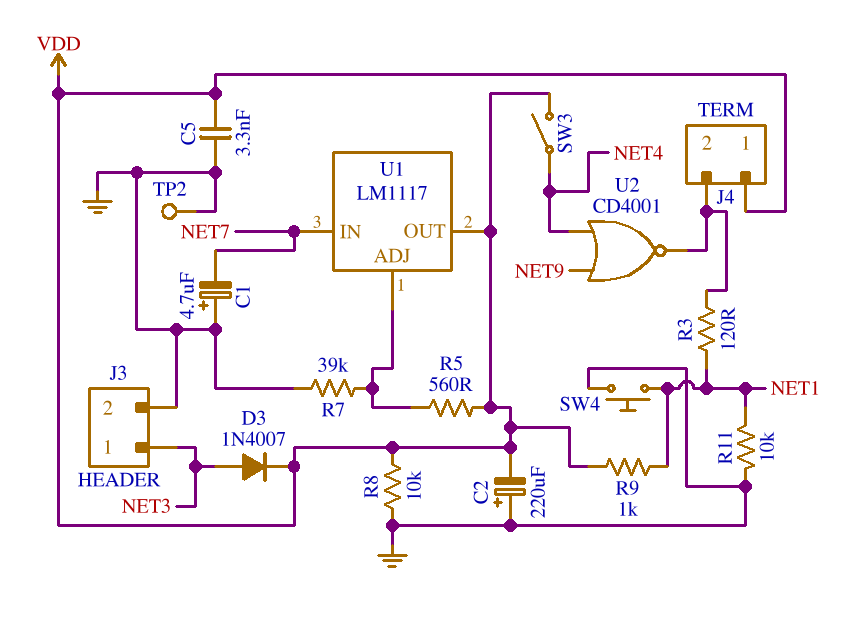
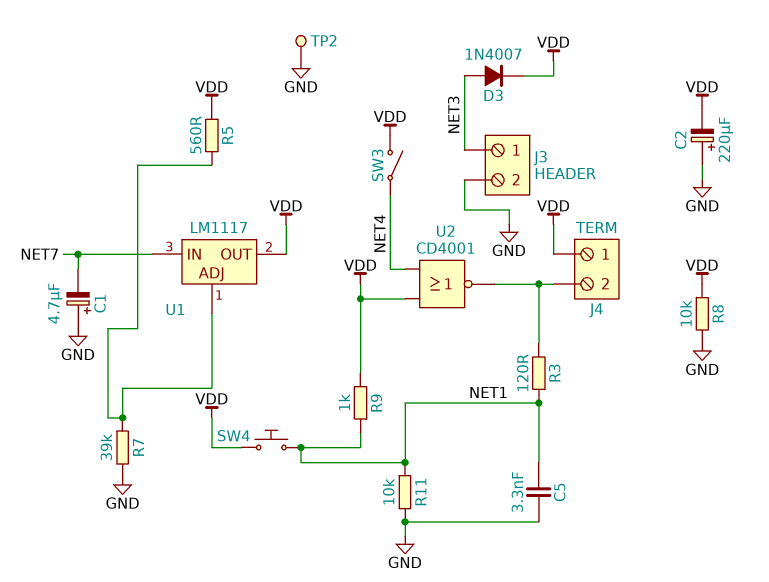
C5: 3.3nF (GND, VDD) -> 3.3nF (GND, NET1)
SW4: button (GND, NET1) -> button (NET1, VDD)
U2: NOR CD4001 (in NET4, in NET9, out J4/2) -> NOR CD4001 (in NET4, in VDD, out J4/2)

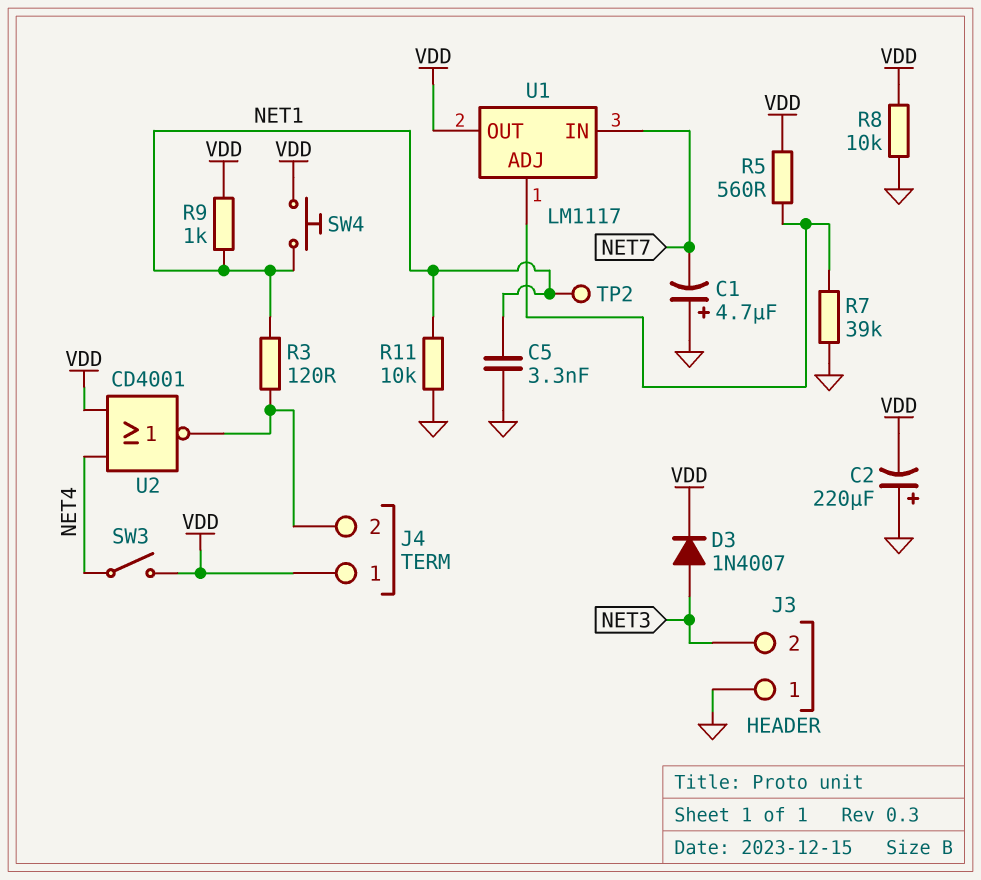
J3 pin 1: NET3 -> GND
J3 pin 2: GND -> NET3
TP2: test point (GND) -> test point (NET1)

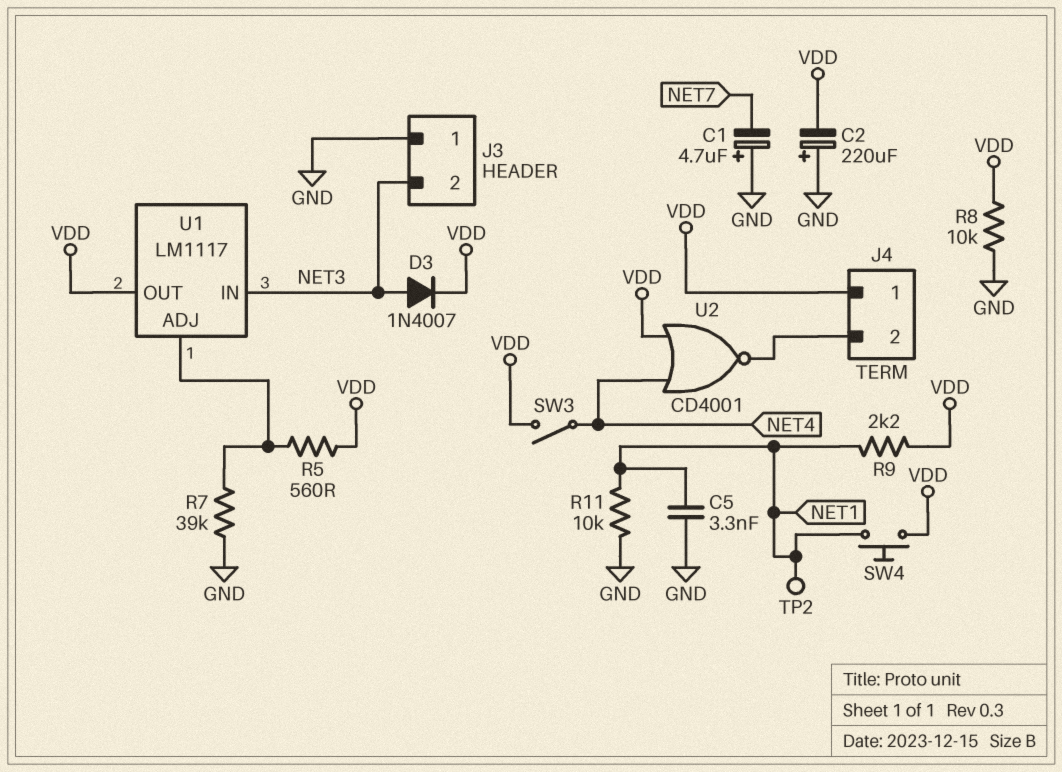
R3: 120 (J4/2, NET1) -> none
R9: 1k (NET1, VDD) -> 2.2k (NET1, VDD)
U1 pin IN: NET7 -> NET3

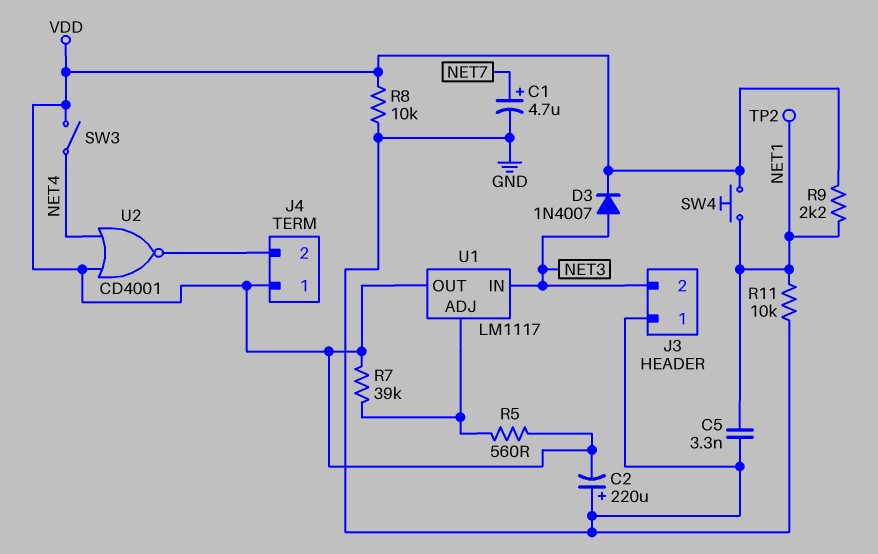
C1: 4.7uF (plus GND, minus NET7) -> 4.7uF (plus NET7, minus GND)
R7: 39k (GND, U1/ADJ) -> 39k (U1/ADJ, VDD)

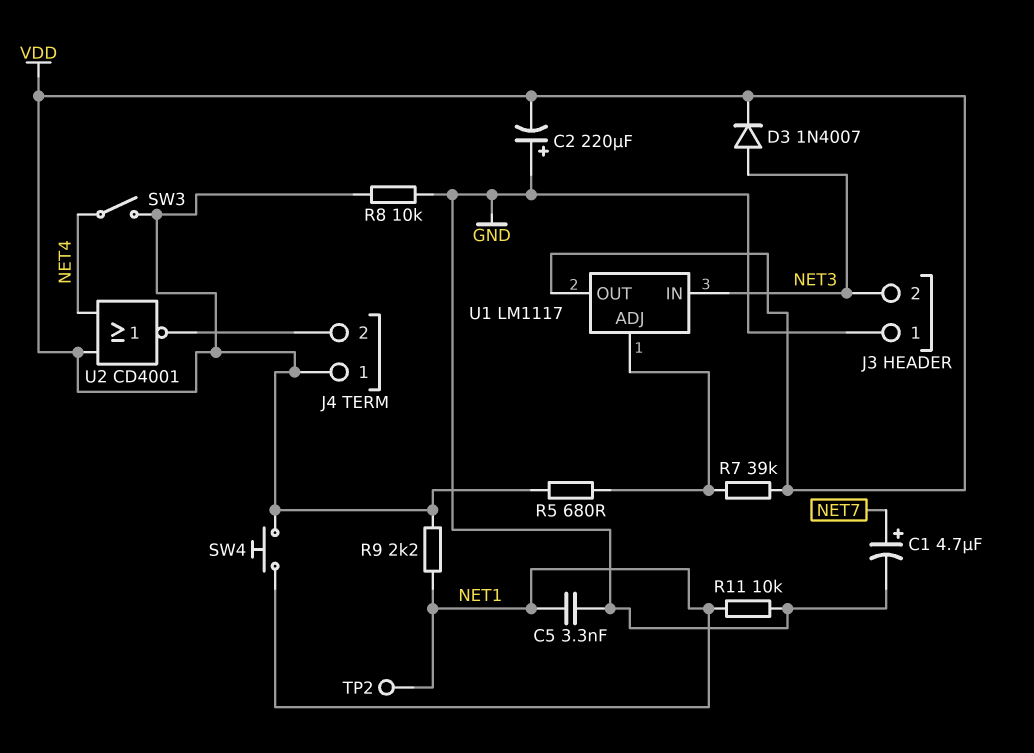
R5: 560 (U1/ADJ, VDD) -> 680 (U1/ADJ, VDD)

